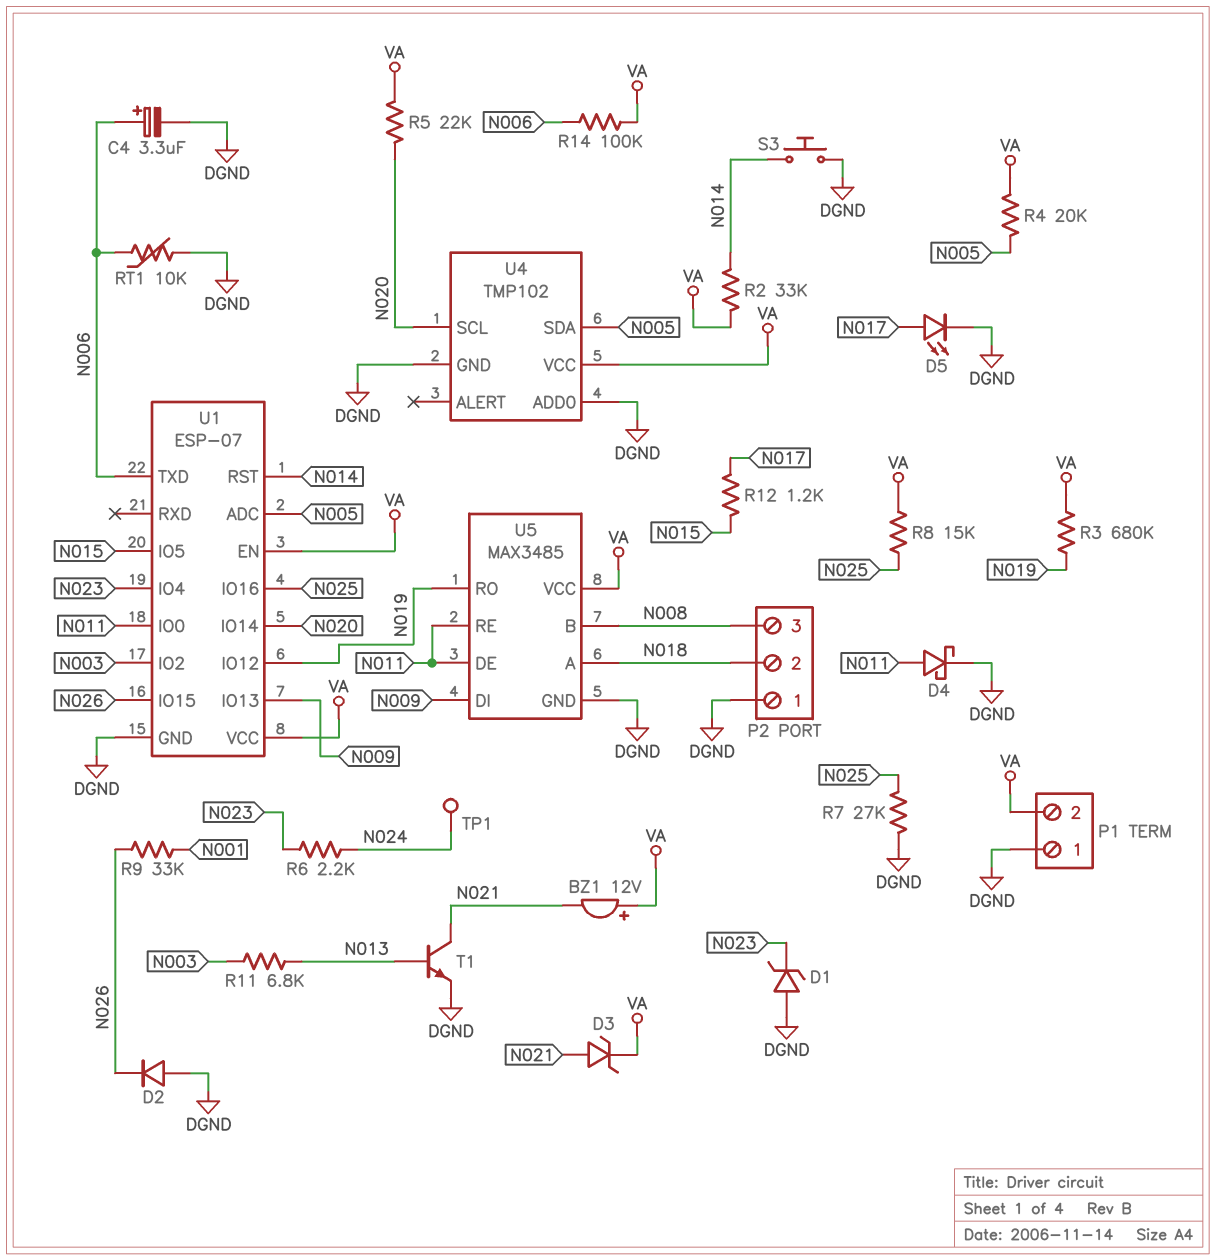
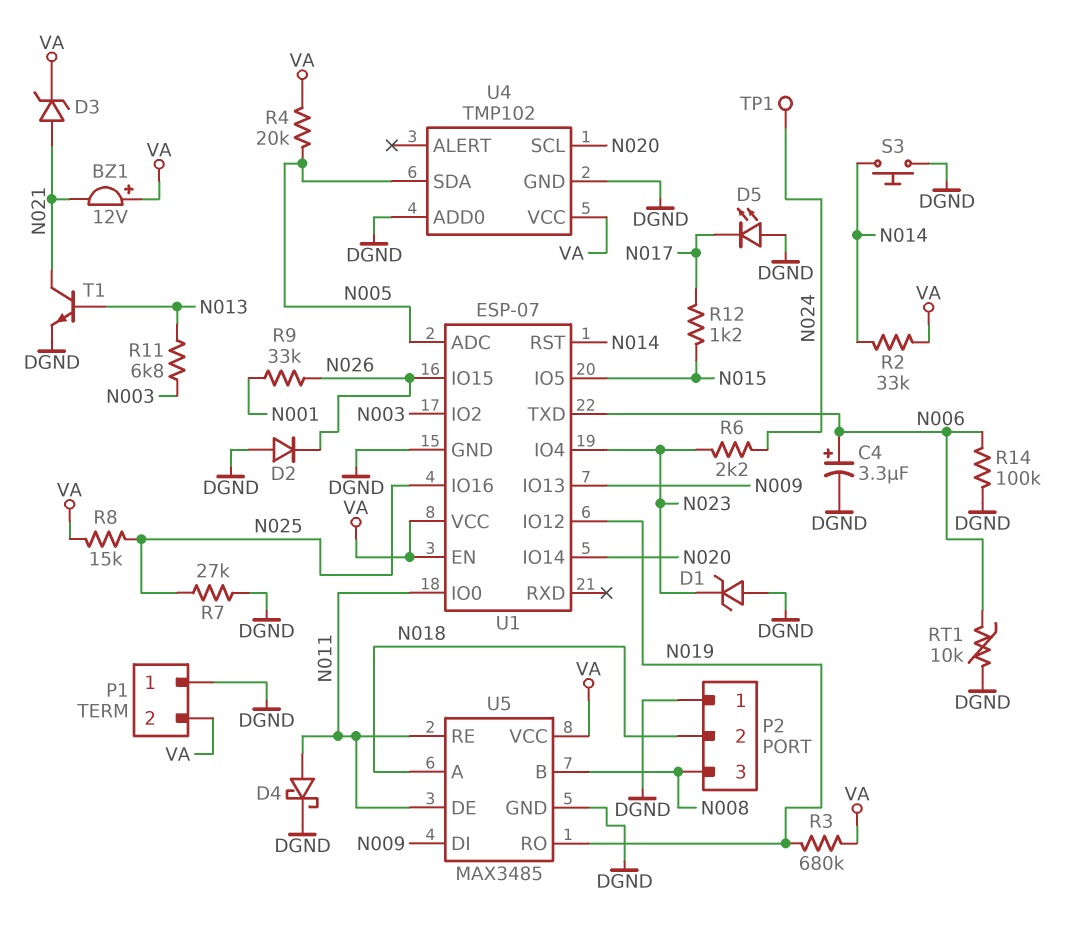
D5: LED (A N017, K DGND) -> LED (A DGND, K N017)
R5: 22k (N020, VA) -> none
R14: 100k (N006, VA) -> 100k (DGND, N006)

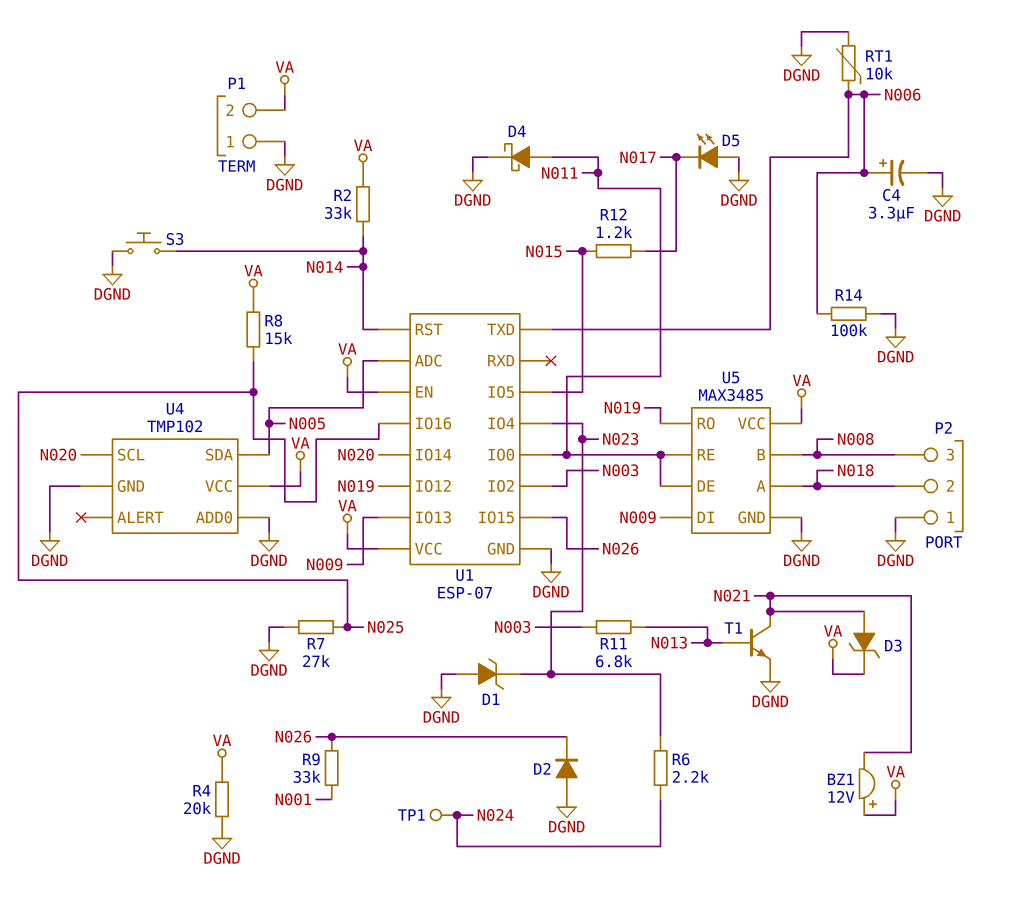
R3: 680k (N019, VA) -> none
R4: 20k (N005, VA) -> 20k (DGND, VA)

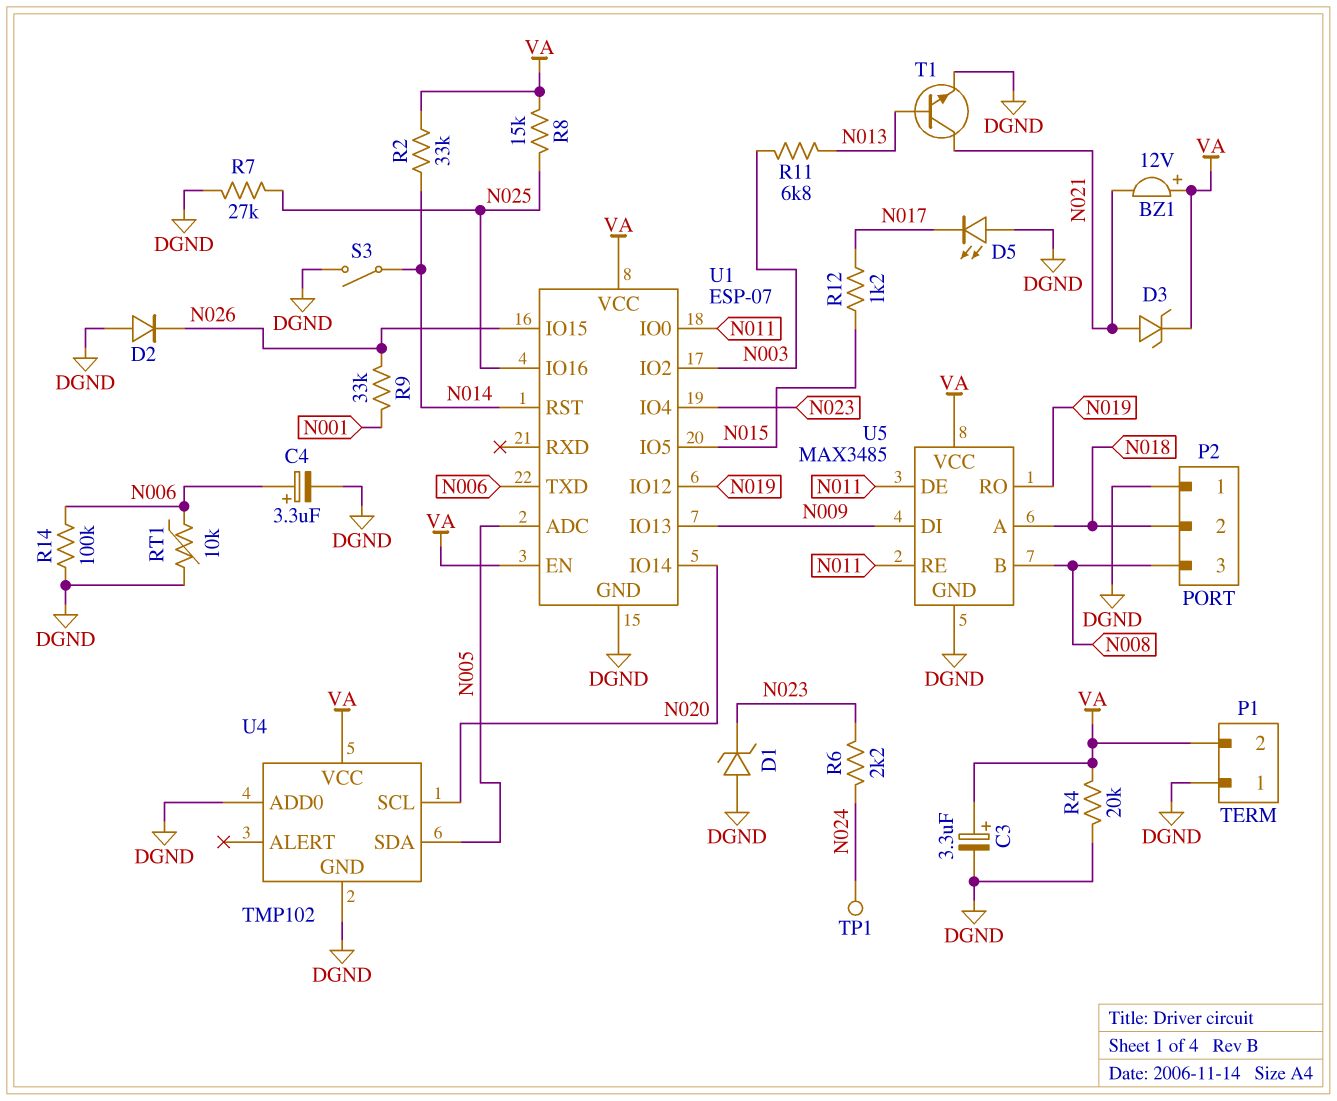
C3: none -> 3.3uF (plus VA, minus DGND)
D4: schottky (A N011, K DGND) -> none
S3: button (DGND, N014) -> switch (DGND, N014)

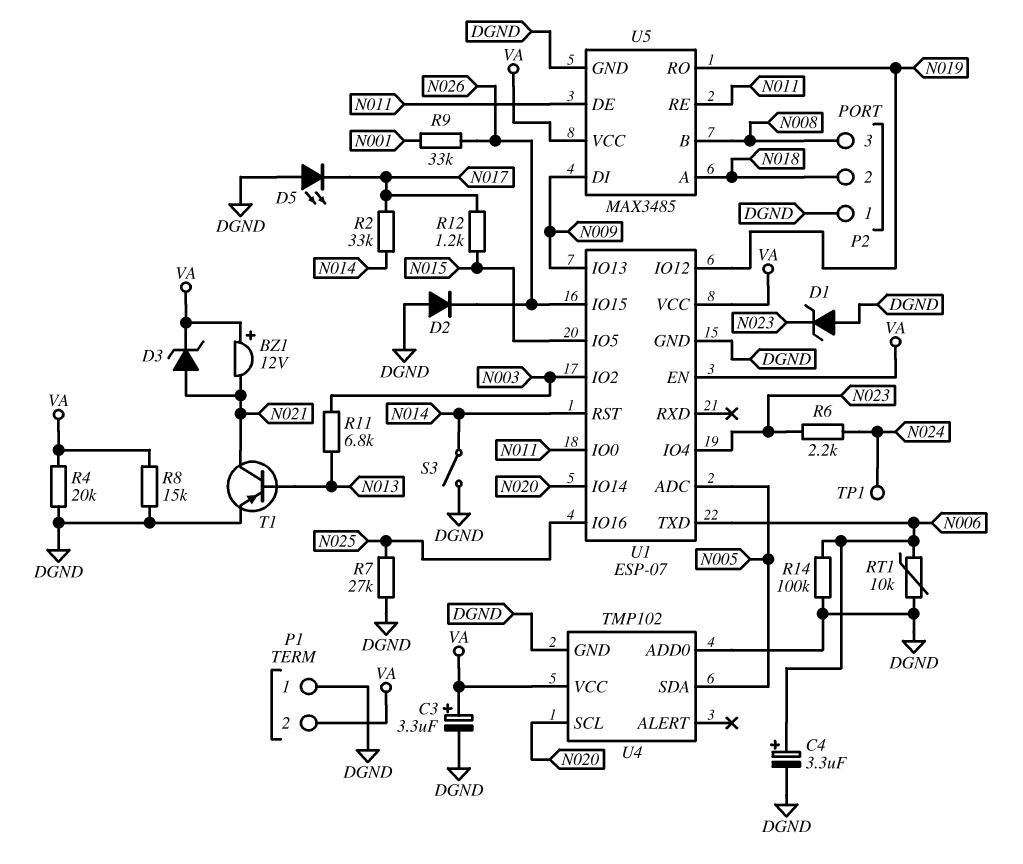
R2: 33k (N014, VA) -> 33k (N014, N017)
R8: 15k (N025, VA) -> 15k (DGND, VA)
T1: NPN (B N013, C N021, E DGND) -> PNP (B N013, C N021, E DGND)

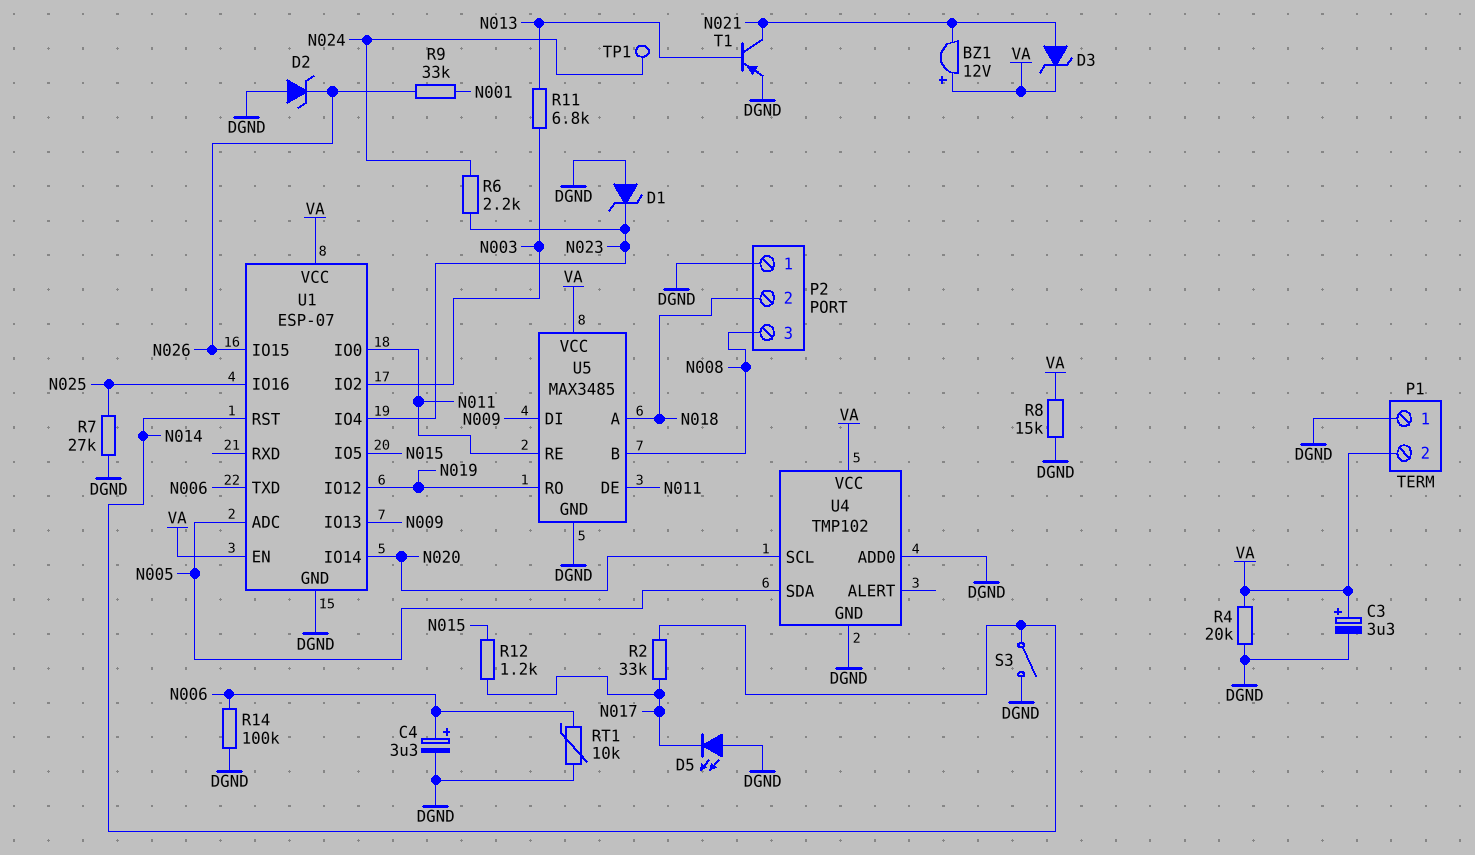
D2: diode (A DGND, K N026) -> zener (A DGND, K N026)

